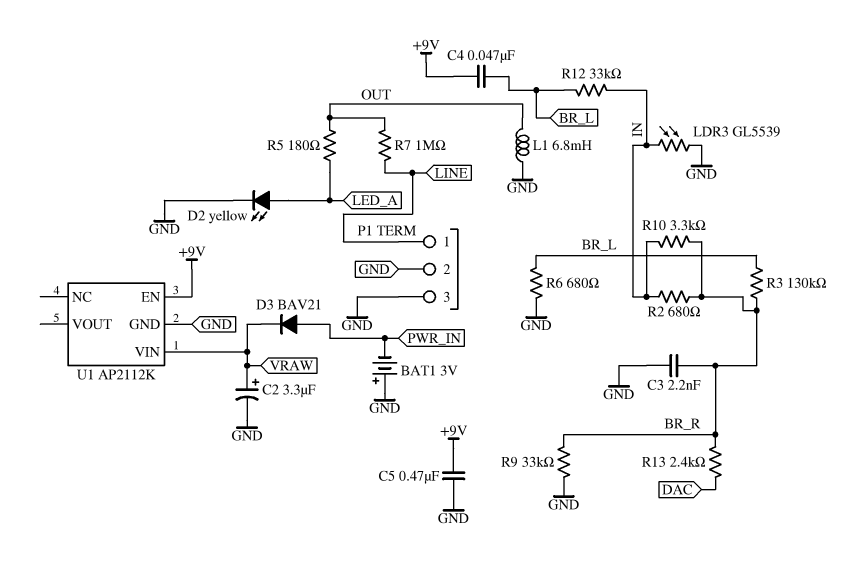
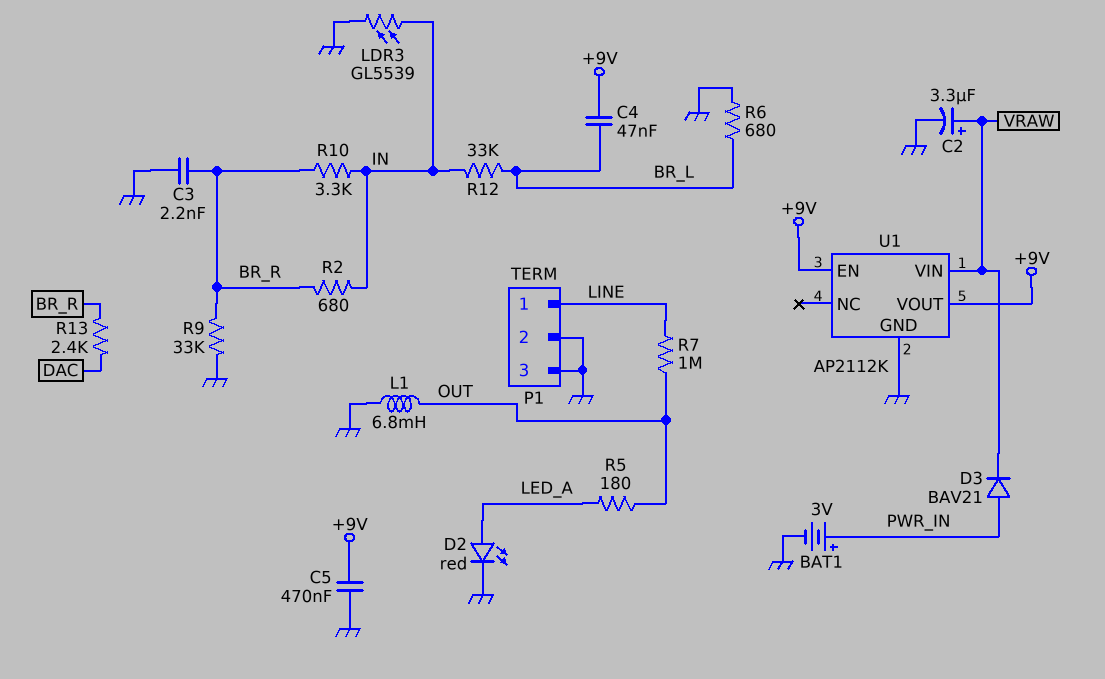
BAT1: 3V (plus GND, minus PWR_IN) -> 3V (plus PWR_IN, minus GND)
D2: LED yellow (A LED_A, K GND) -> LED red (A LED_A, K GND)
R3: 130k (BR_L, BR_R) -> none
U1 pin VOUT: none -> +9V

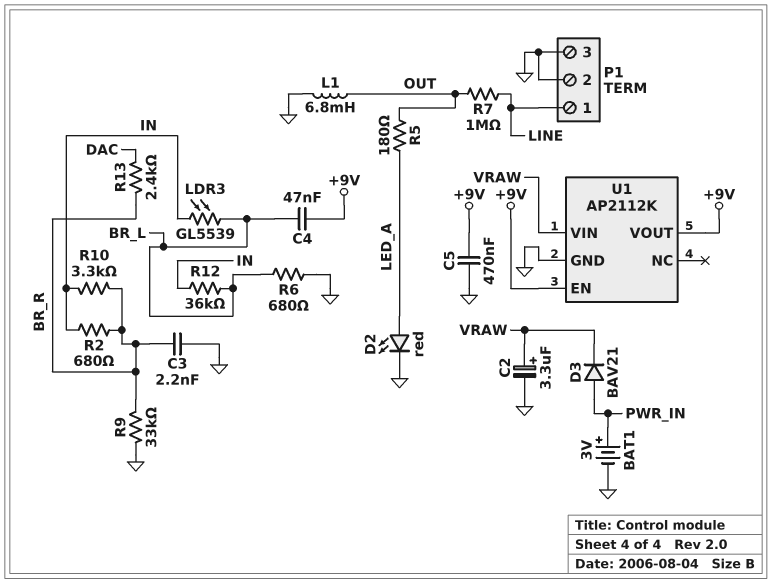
LDR3: GL5539 (GND, IN) -> GL5539 (BR_L, IN)
R12: 33k (BR_L, IN) -> 36k (BR_L, IN)

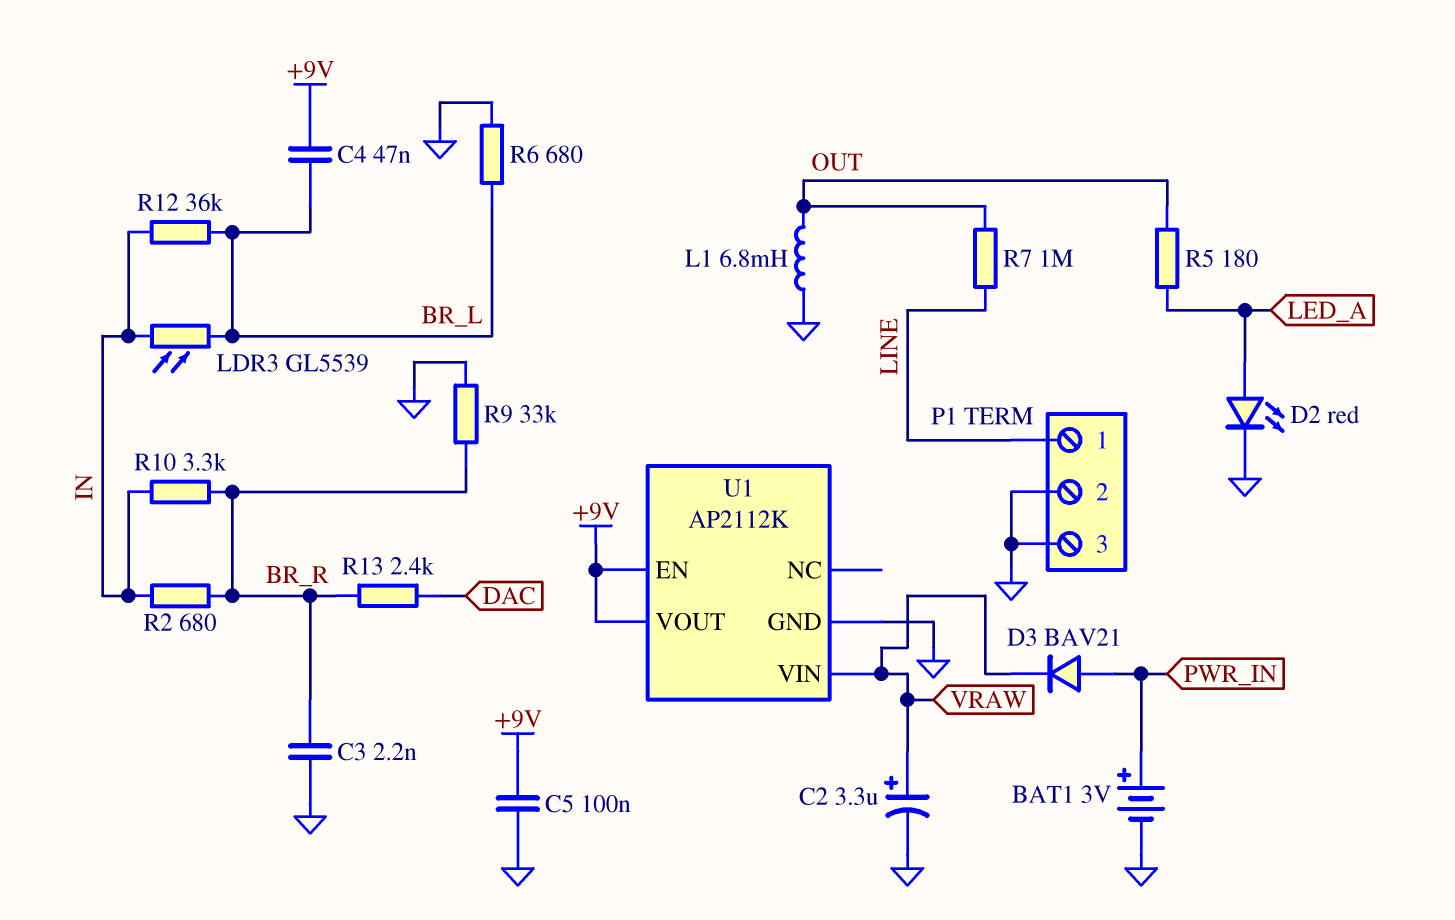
C5: 470nF (+9V, GND) -> 100nF (+9V, GND)

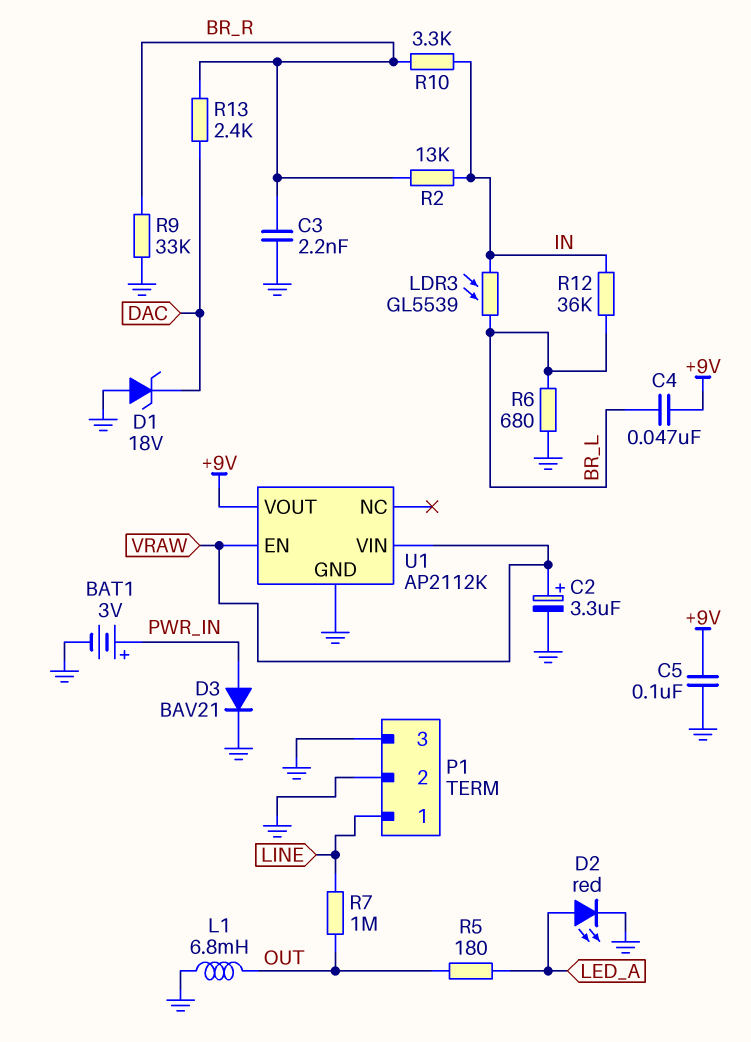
D1: none -> zener 18V (A GND, K DAC)
D3: diode BAV21 (A PWR_IN, K VRAW) -> diode BAV21 (A PWR_IN, K GND)
R2: 680 (BR_R, IN) -> 13k (BR_R, IN)
U1 pin EN: +9V -> VRAW

